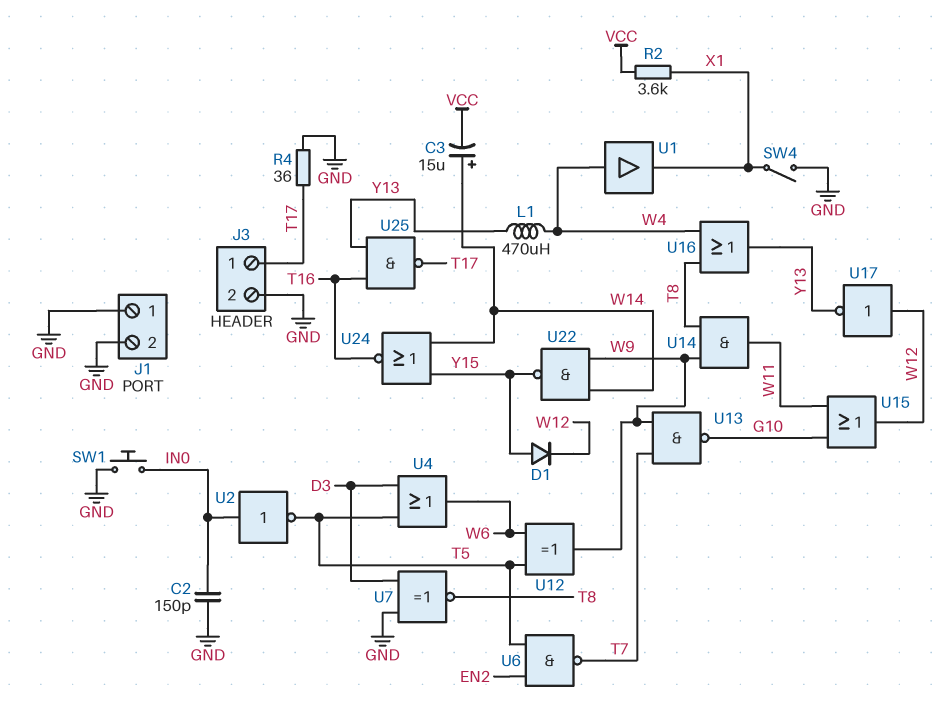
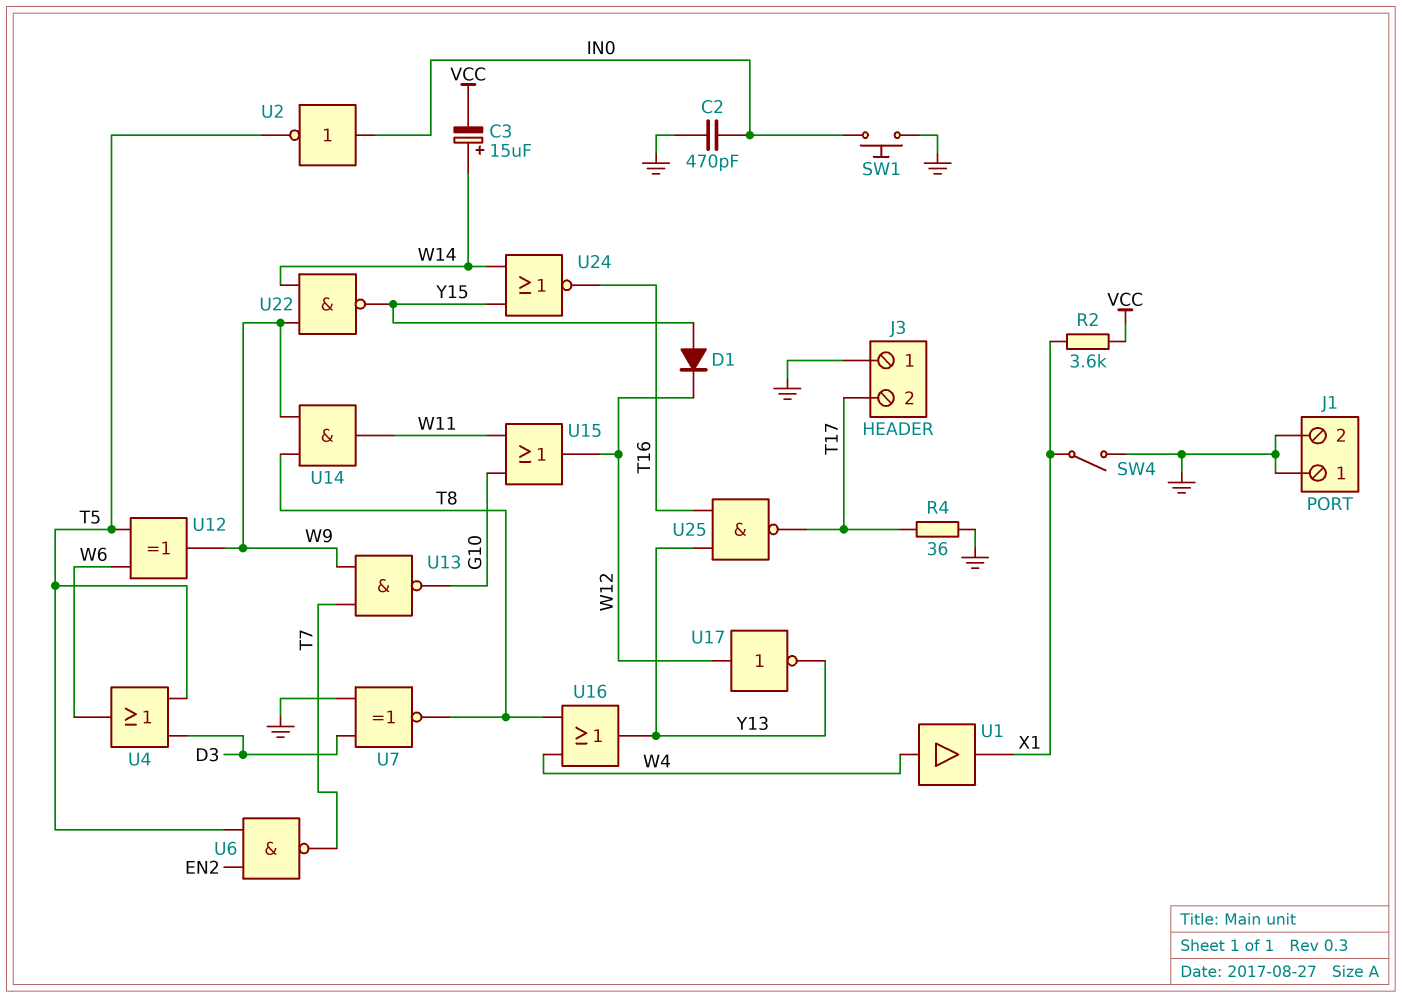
C2: 150pF (GND, IN0) -> 470pF (GND, IN0)
J3 pin 1: T17 -> GND
J3 pin 2: GND -> T17
L1: 470uH (W4, Y13) -> none

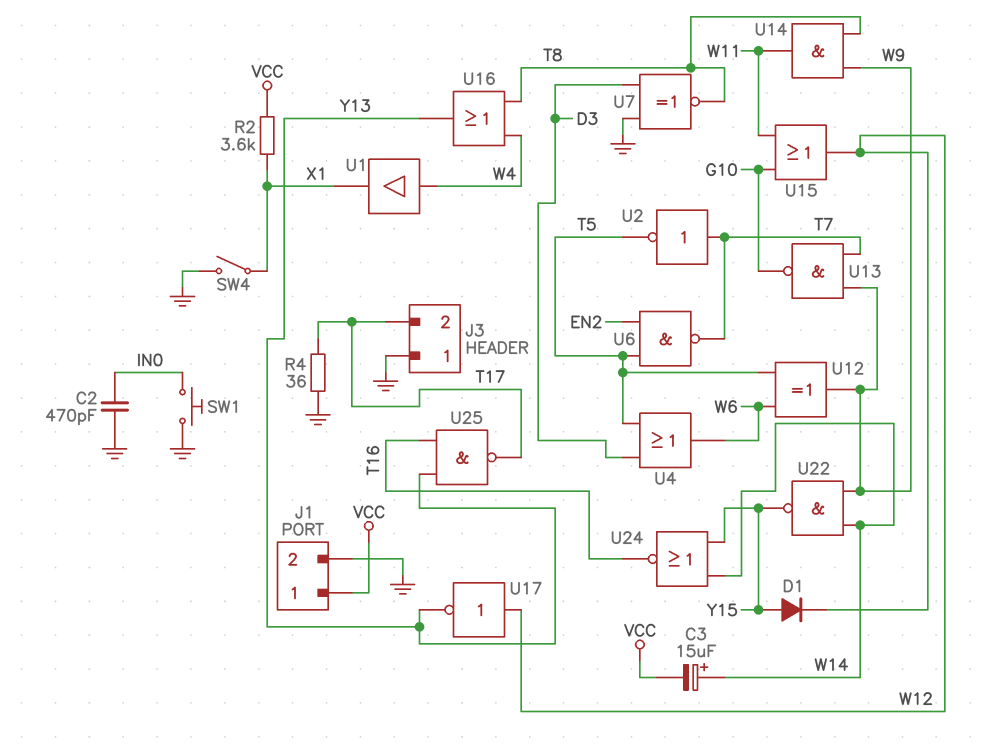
J1 pin 1: GND -> VCC
U2: NOT (in IN0, out T5) -> NOT (in T7, out T5)

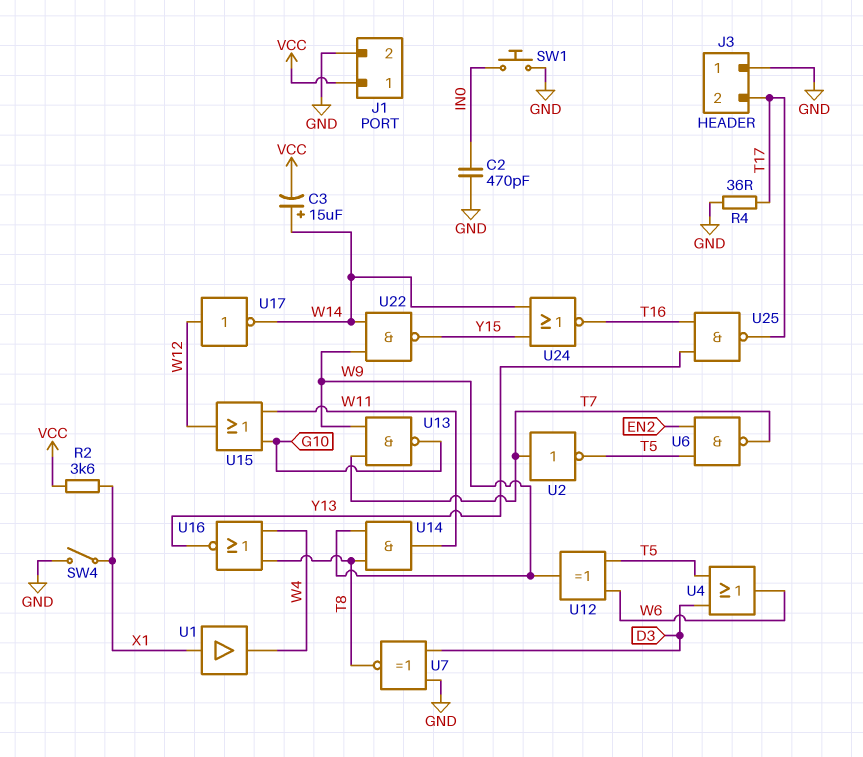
D1: diode (A Y15, K W12) -> none
U1: buffer (in W4, out X1) -> buffer (in X1, out W4)
U16: OR (in T8, in W4, out Y13) -> NOR (in T8, in W4, out Y13)
U17: NOT (in W12, out Y13) -> NOT (in W12, out W14)

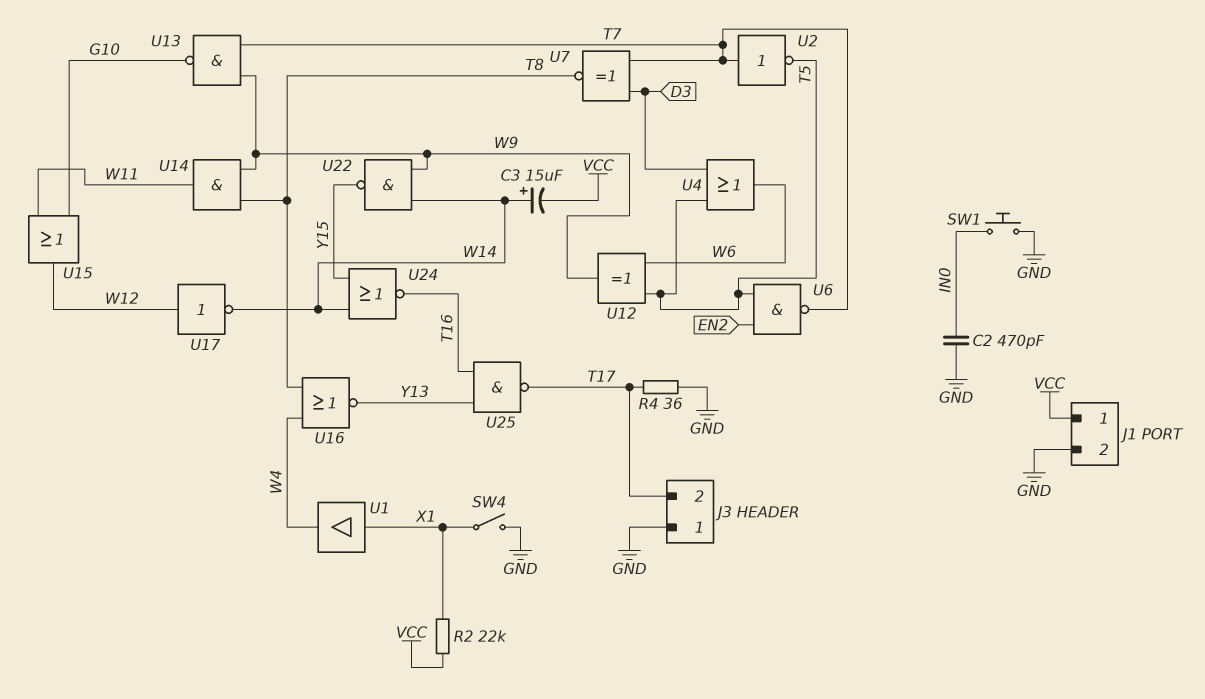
R2: 3.6k (VCC, X1) -> 22k (VCC, X1)
U7: XNOR (in D3, in GND, out T8) -> XNOR (in D3, in T7, out T8)

